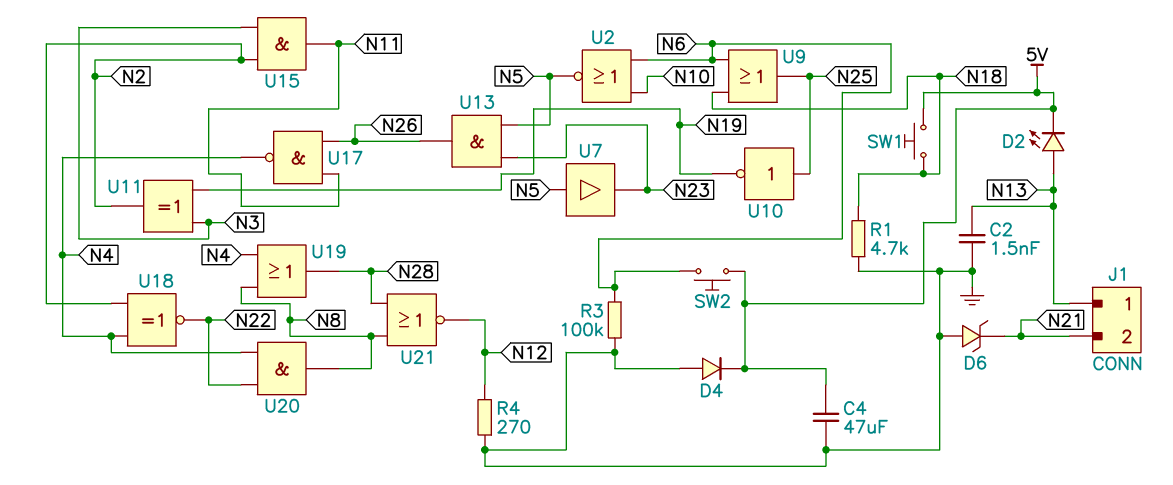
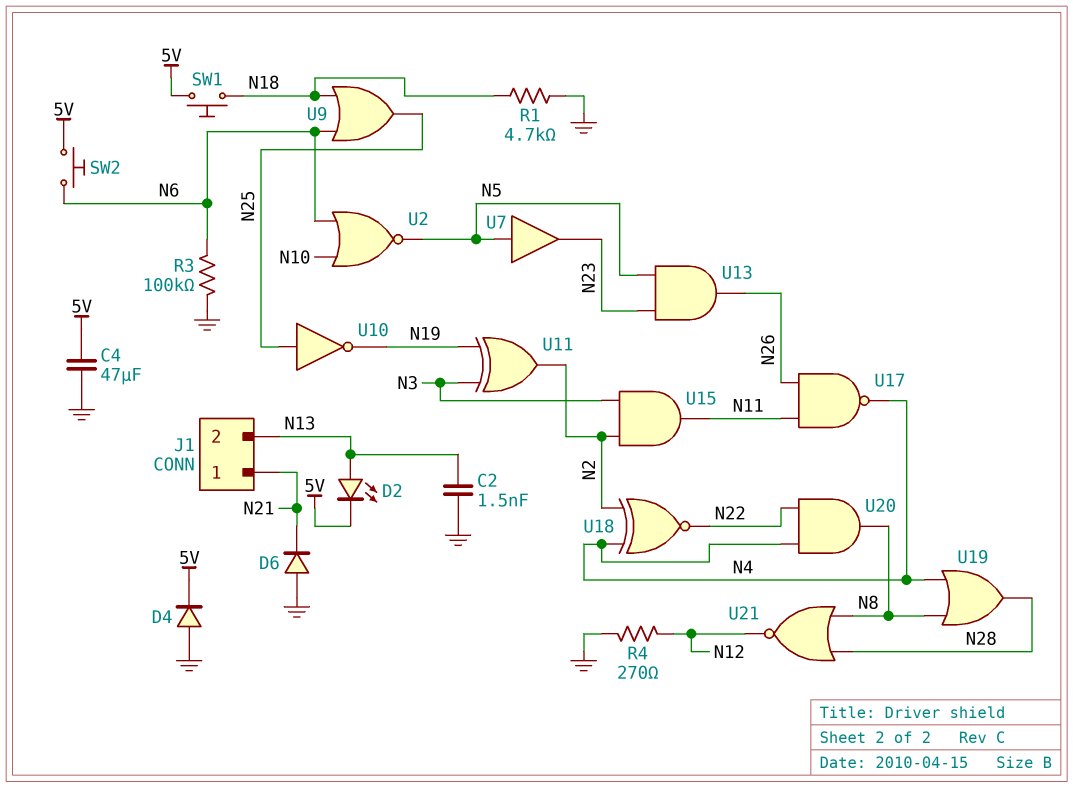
D6: zener (A GND, K N21) -> diode (A GND, K N21)
J1 pin 1: N13 -> N21
J1 pin 2: N21 -> N13

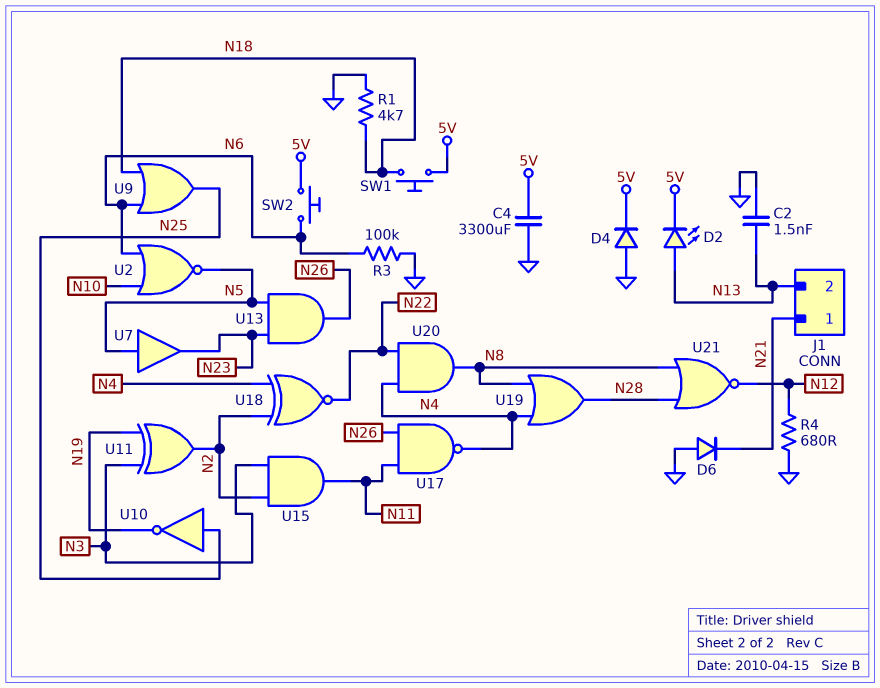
C4: 47uF (5V, GND) -> 3300uF (5V, GND)
R4: 270 (GND, N12) -> 680 (GND, N12)

